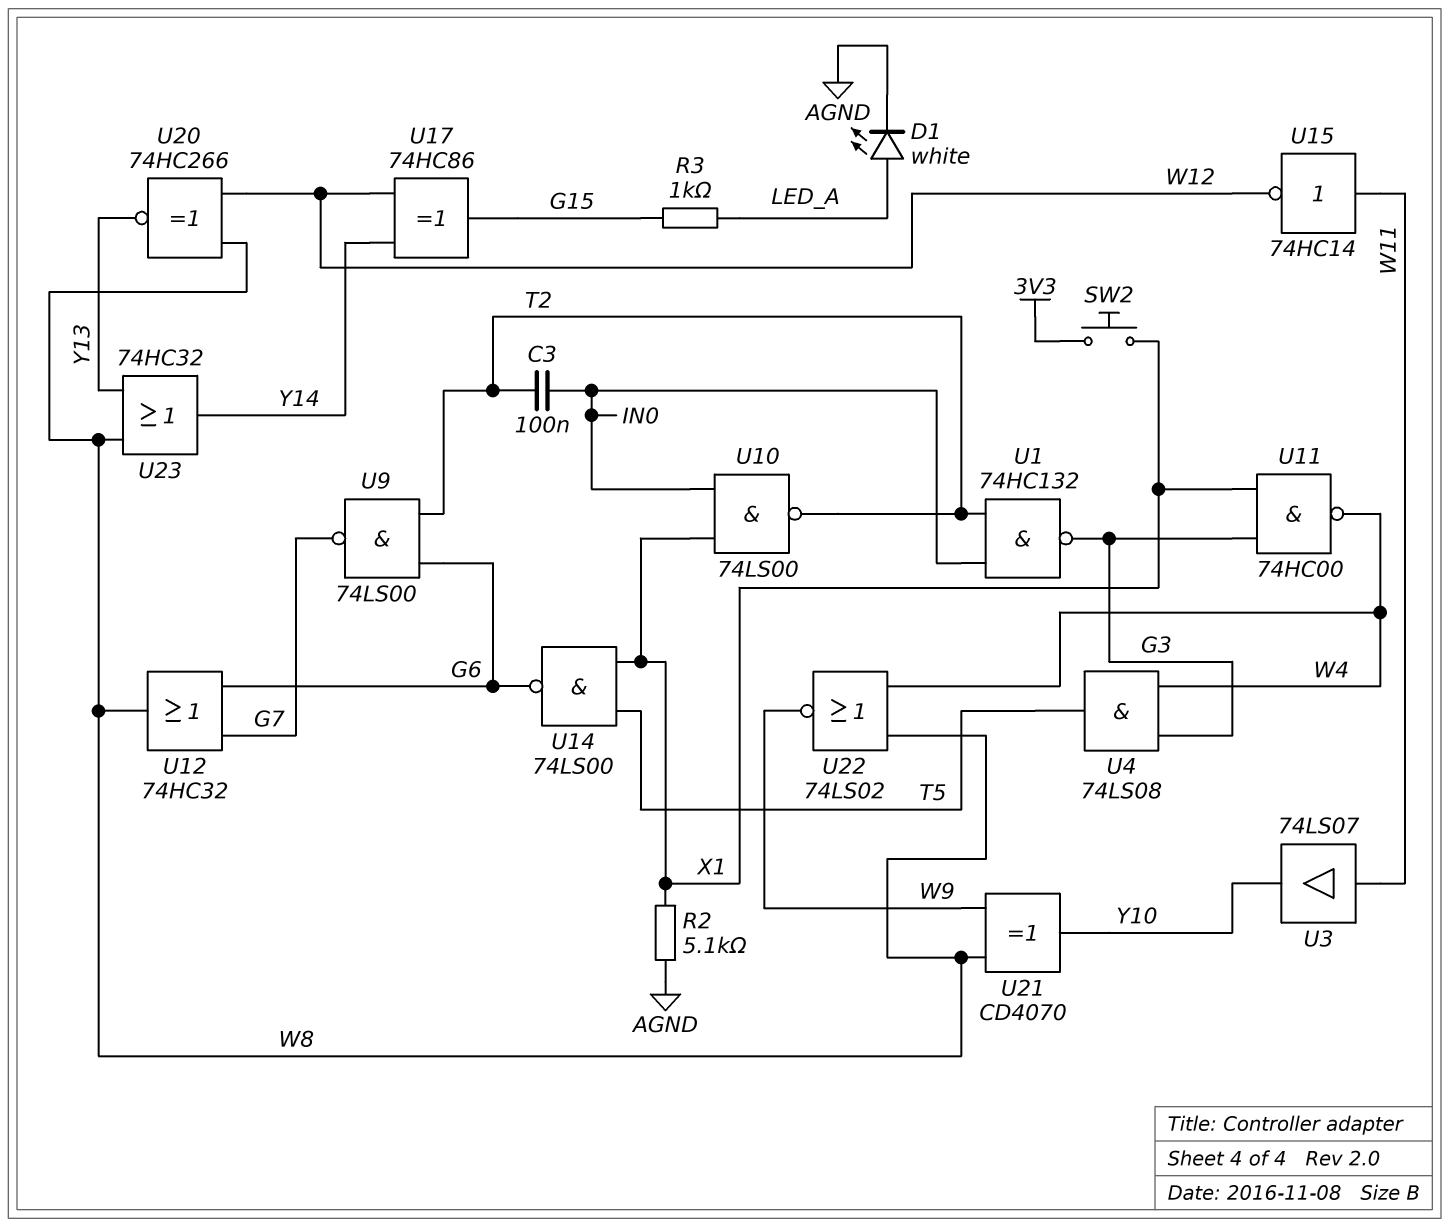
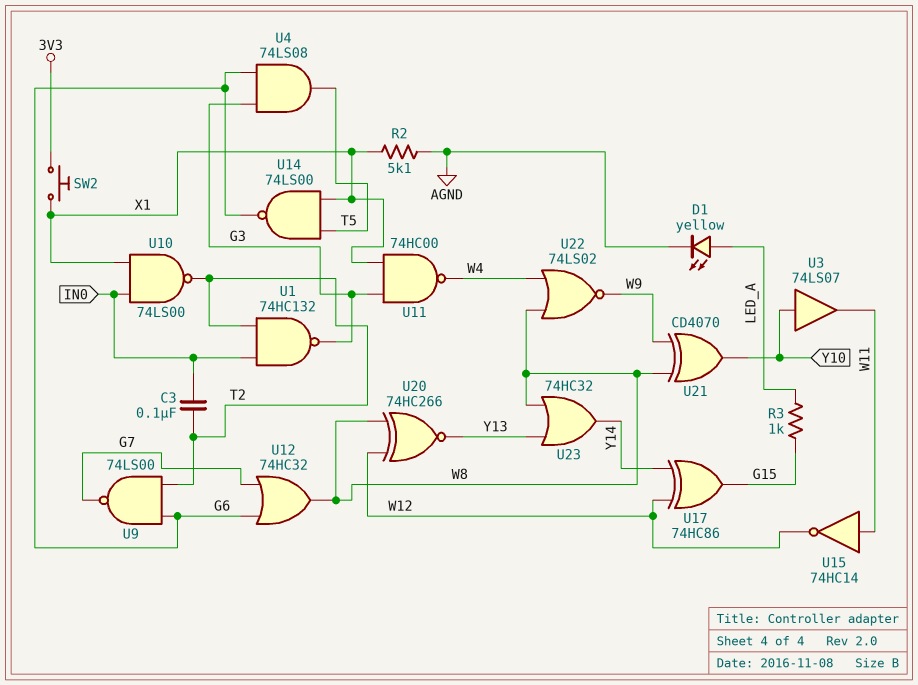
D1: LED white (A LED_A, K AGND) -> LED yellow (A LED_A, K AGND)
U3: buffer 74LS07 (in W11, out Y10) -> buffer 74LS07 (in Y10, out W11)
U4: AND 74LS08 (in G3, in W4, out T5) -> AND 74LS08 (in G3, in G6, out T5)

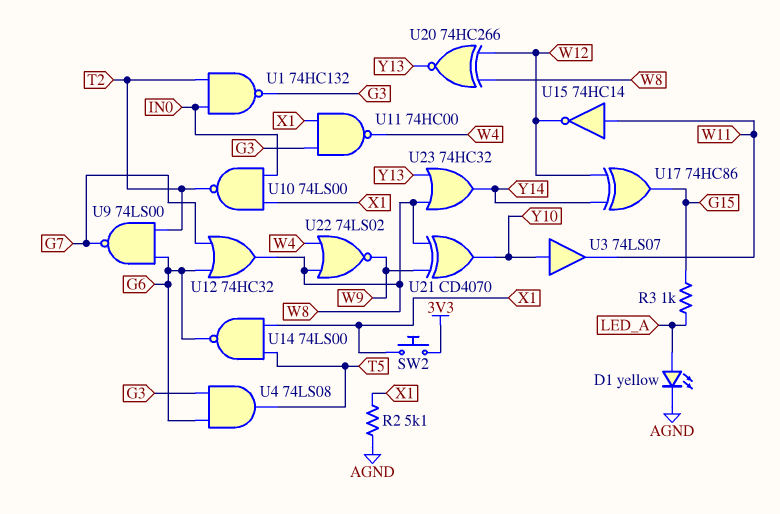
C3: 100nF (IN0, T2) -> none

